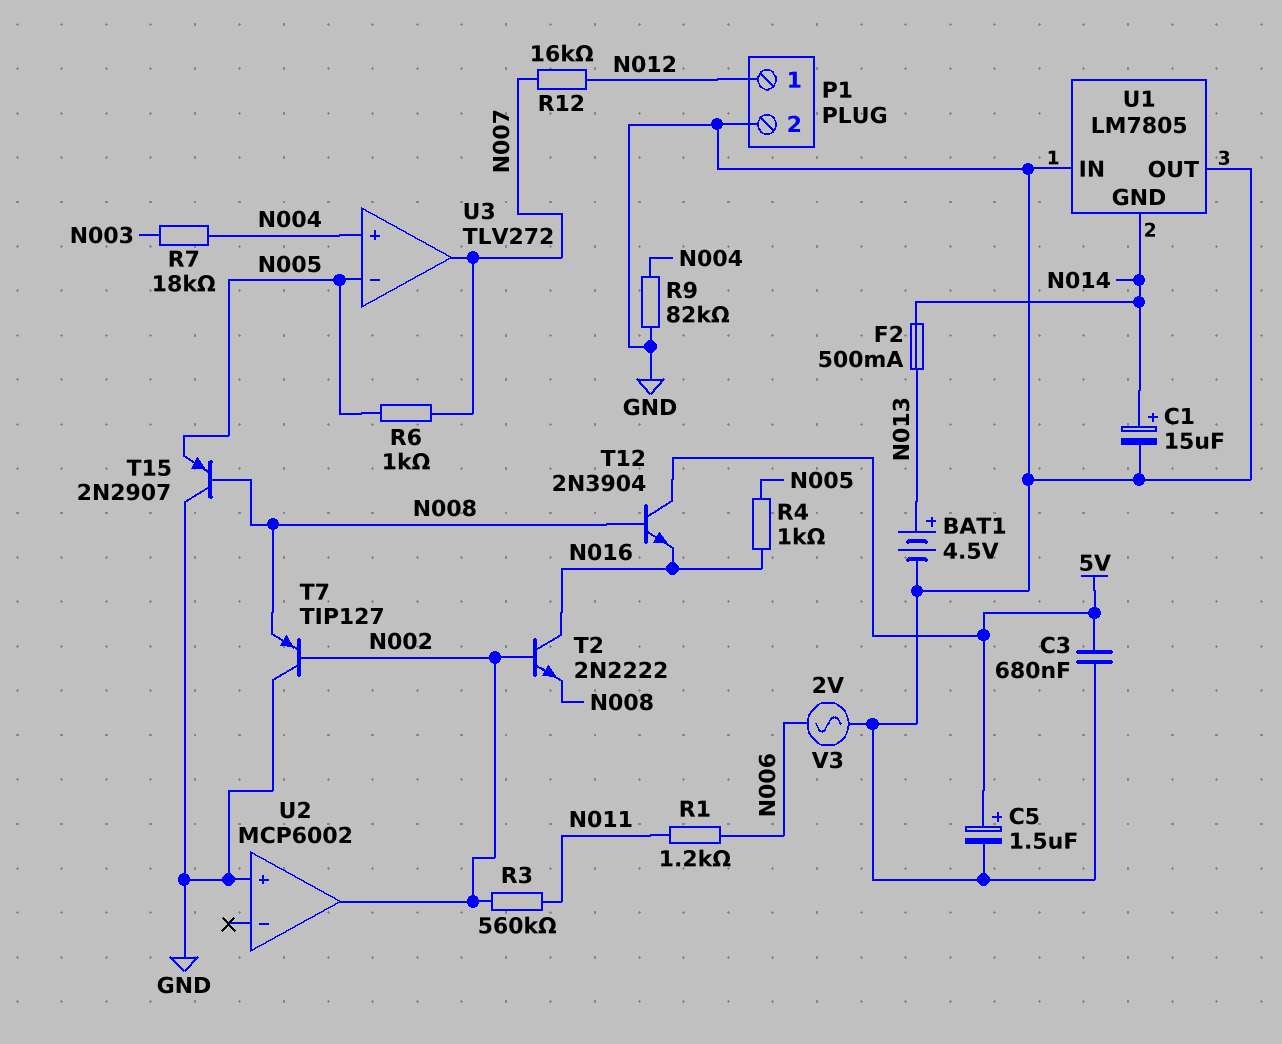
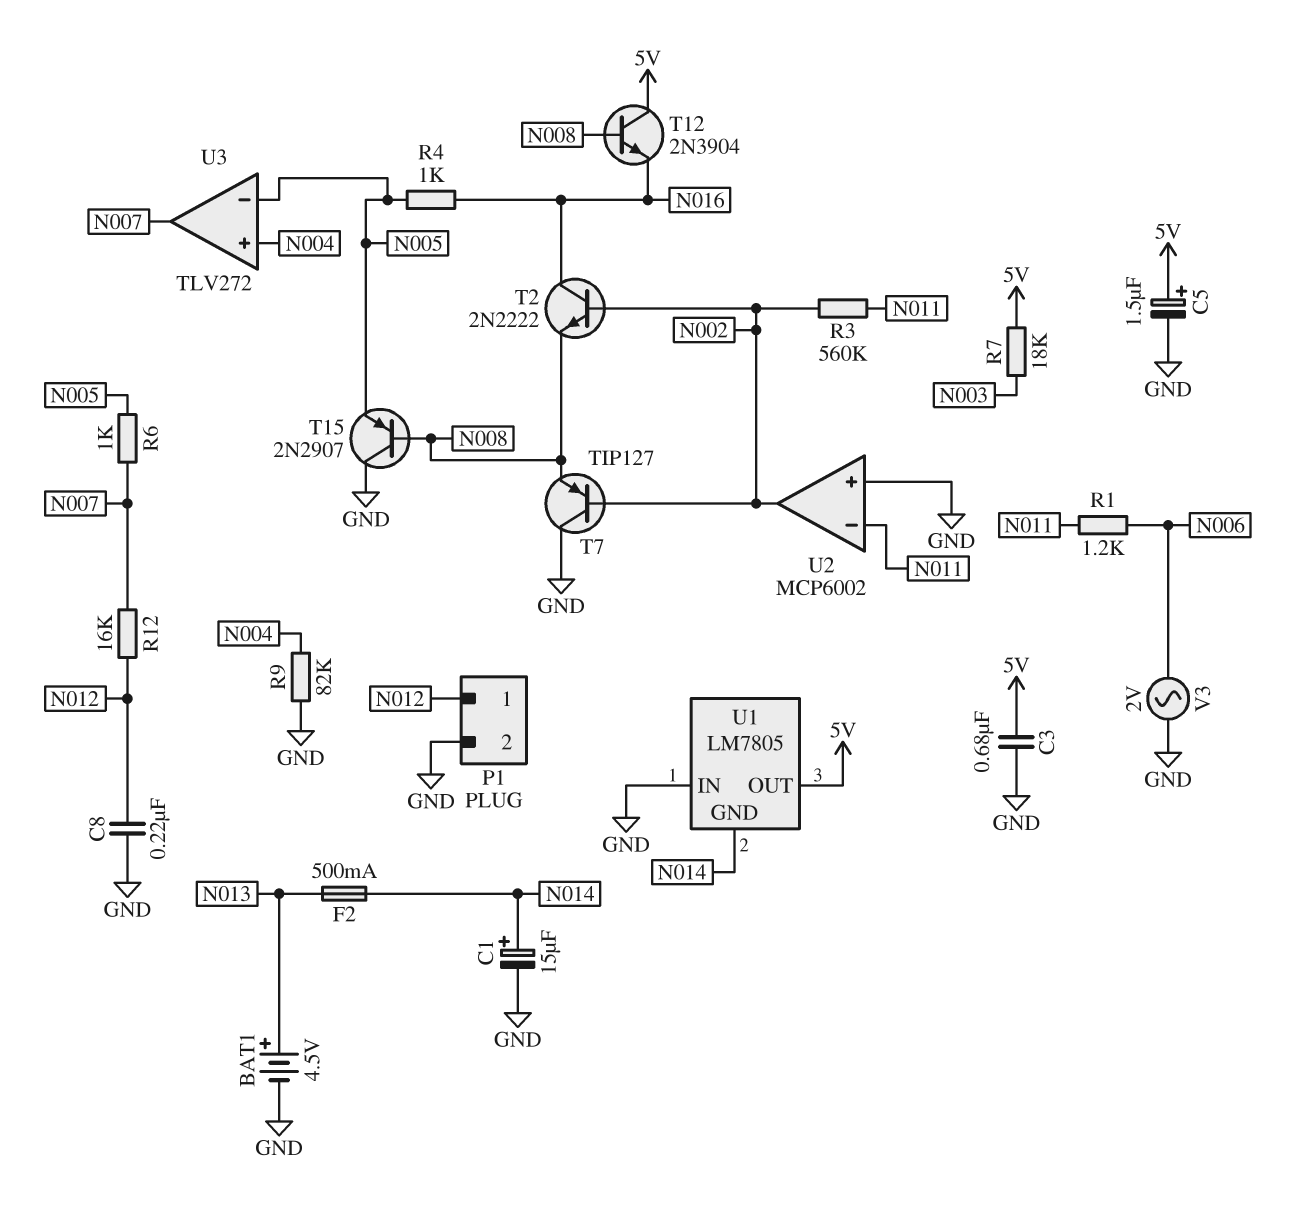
C8: none -> 220nF (GND, N012)
R7: 18k (N003, N004) -> 18k (5V, N003)
U1 pin OUT: GND -> 5V
U2 pin in-: none -> N011

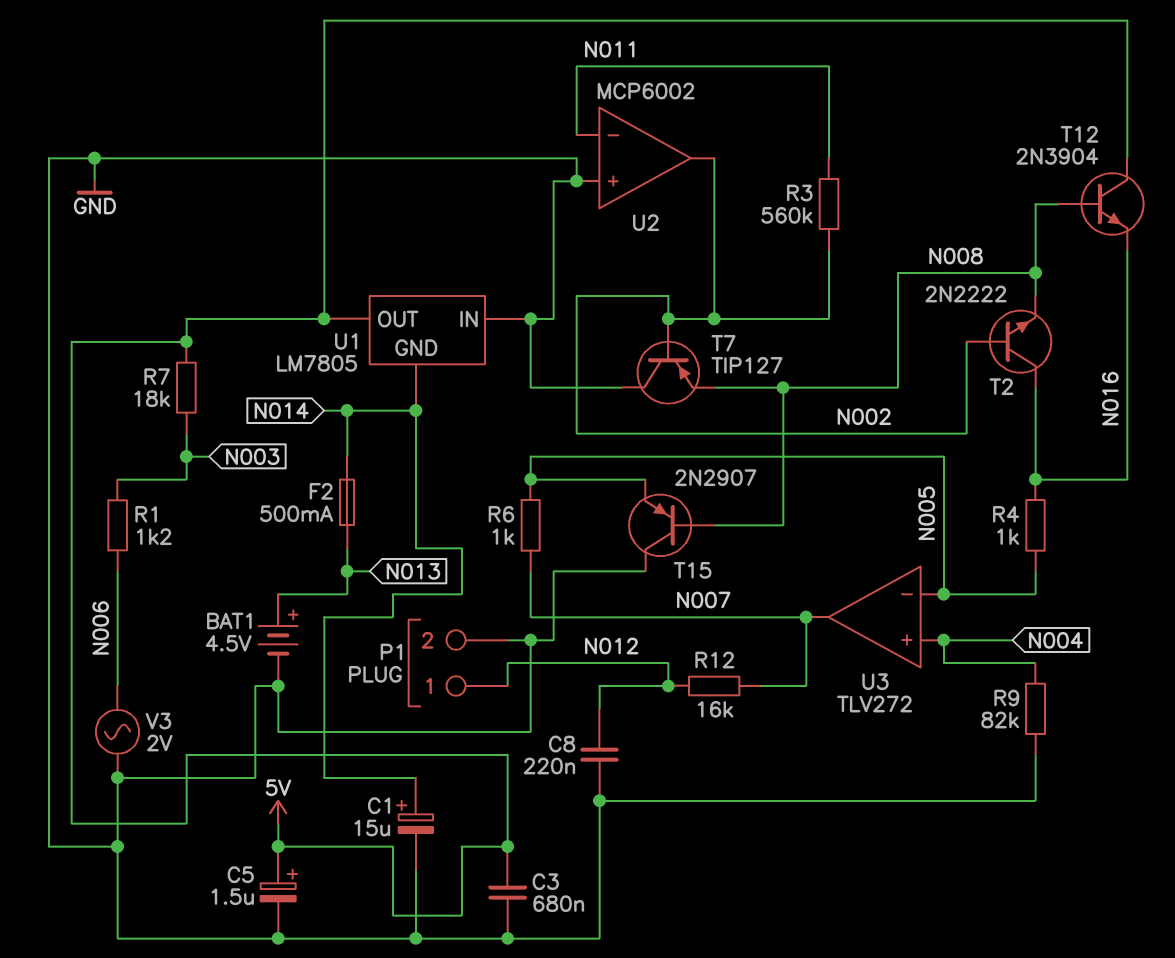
R1: 1.2k (N006, N011) -> 1.2k (N003, N006)

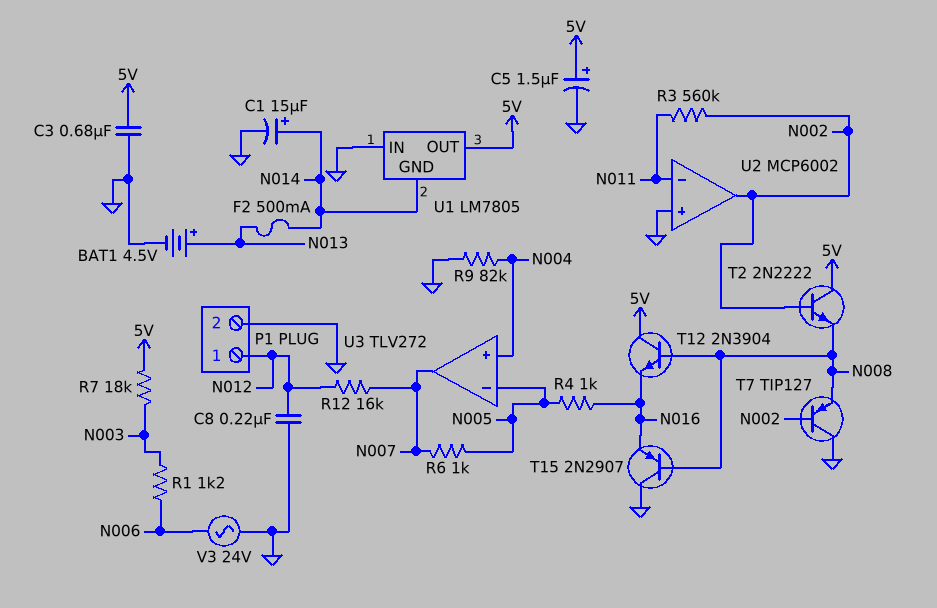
T2: NPN 2N2222 (B N002, C N016, E N008) -> NPN 2N2222 (B N002, C 5V, E N008)
T15: PNP 2N2907 (B N008, C GND, E N005) -> PNP 2N2907 (B N008, C GND, E N016)
V3: AC 2V (GND, N006) -> AC 24V (GND, N006)

